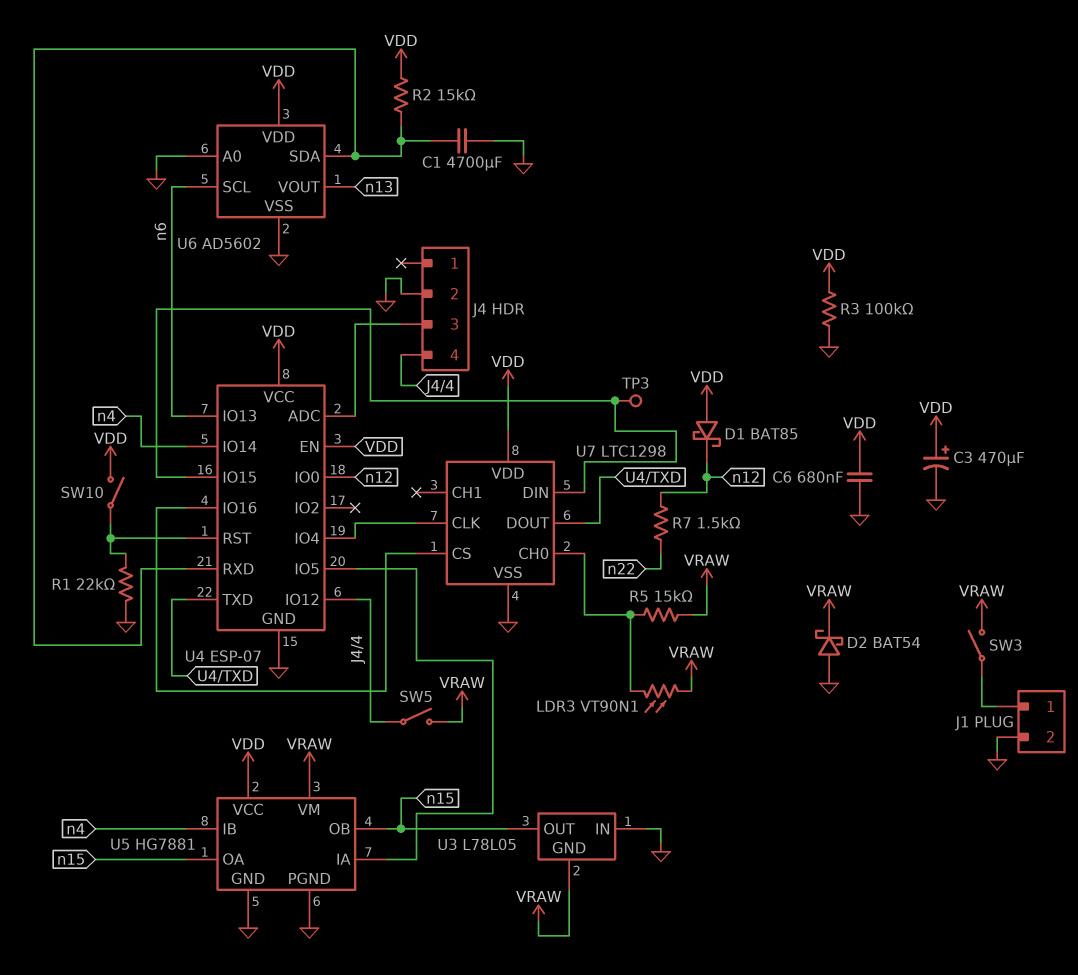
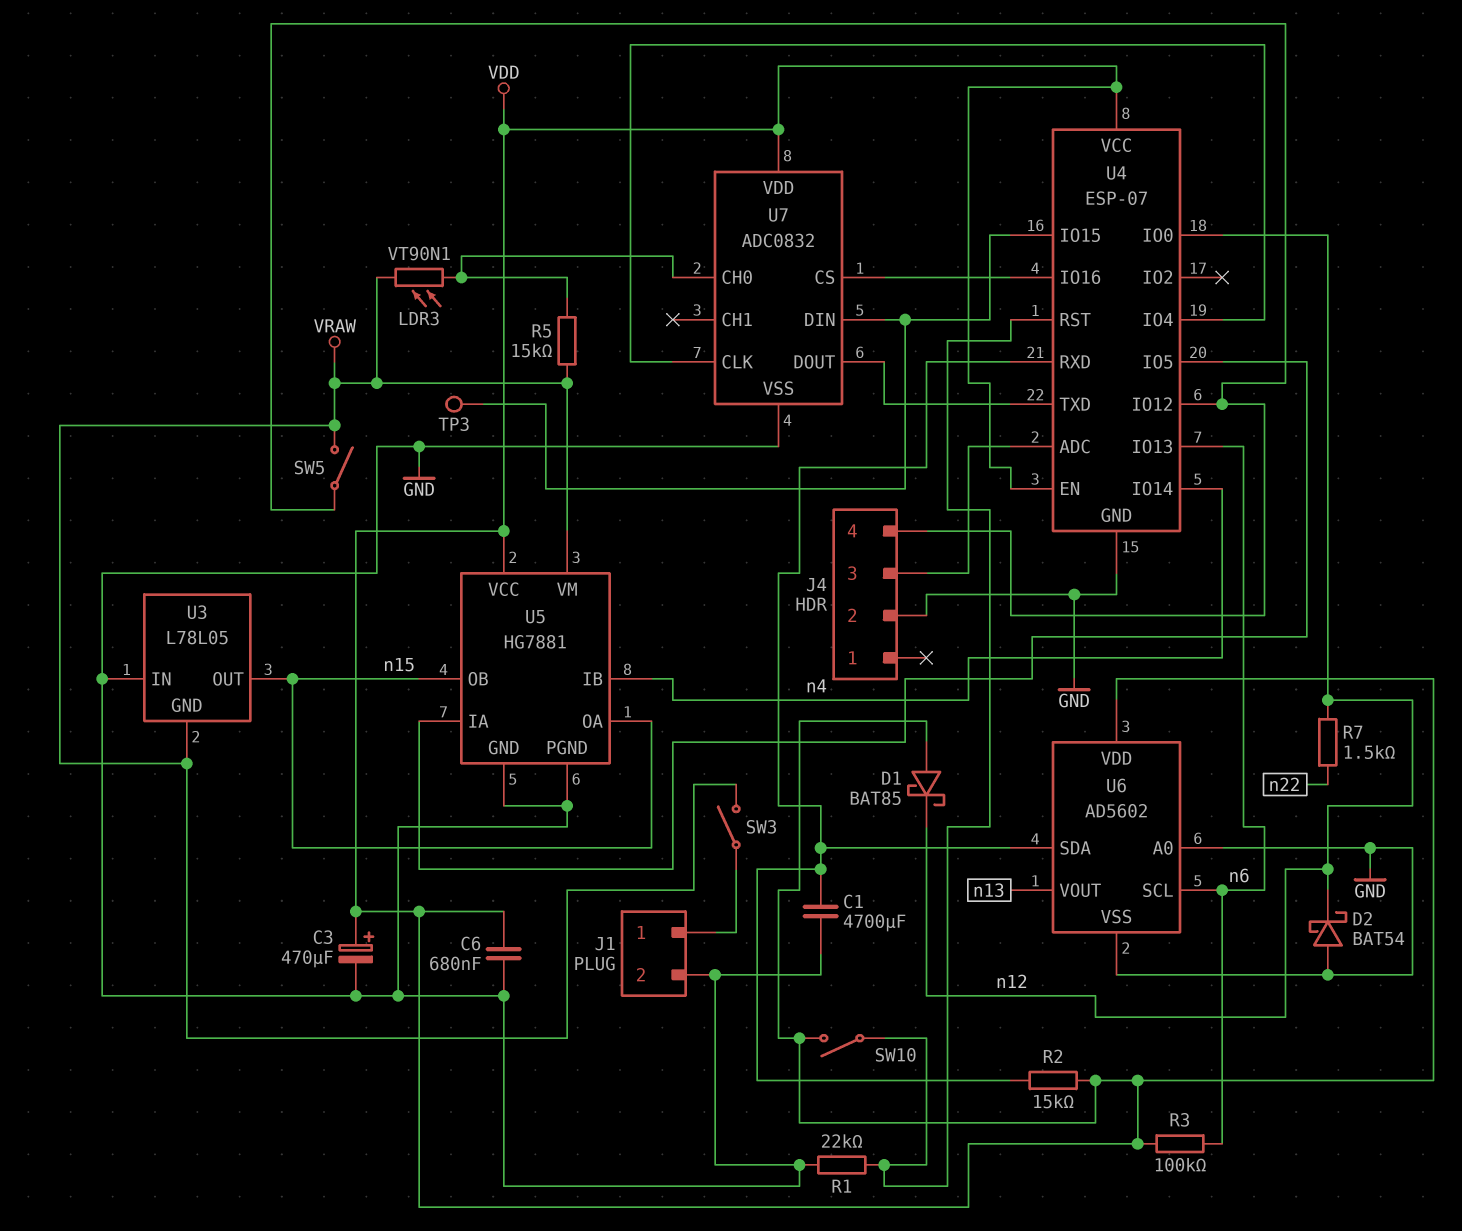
D2: schottky BAT54 (A GND, K VRAW) -> schottky BAT54 (A GND, K n12)
R3: 100k (GND, VDD) -> 100k (VDD, n6)
U7: LTC1298 -> ADC0832

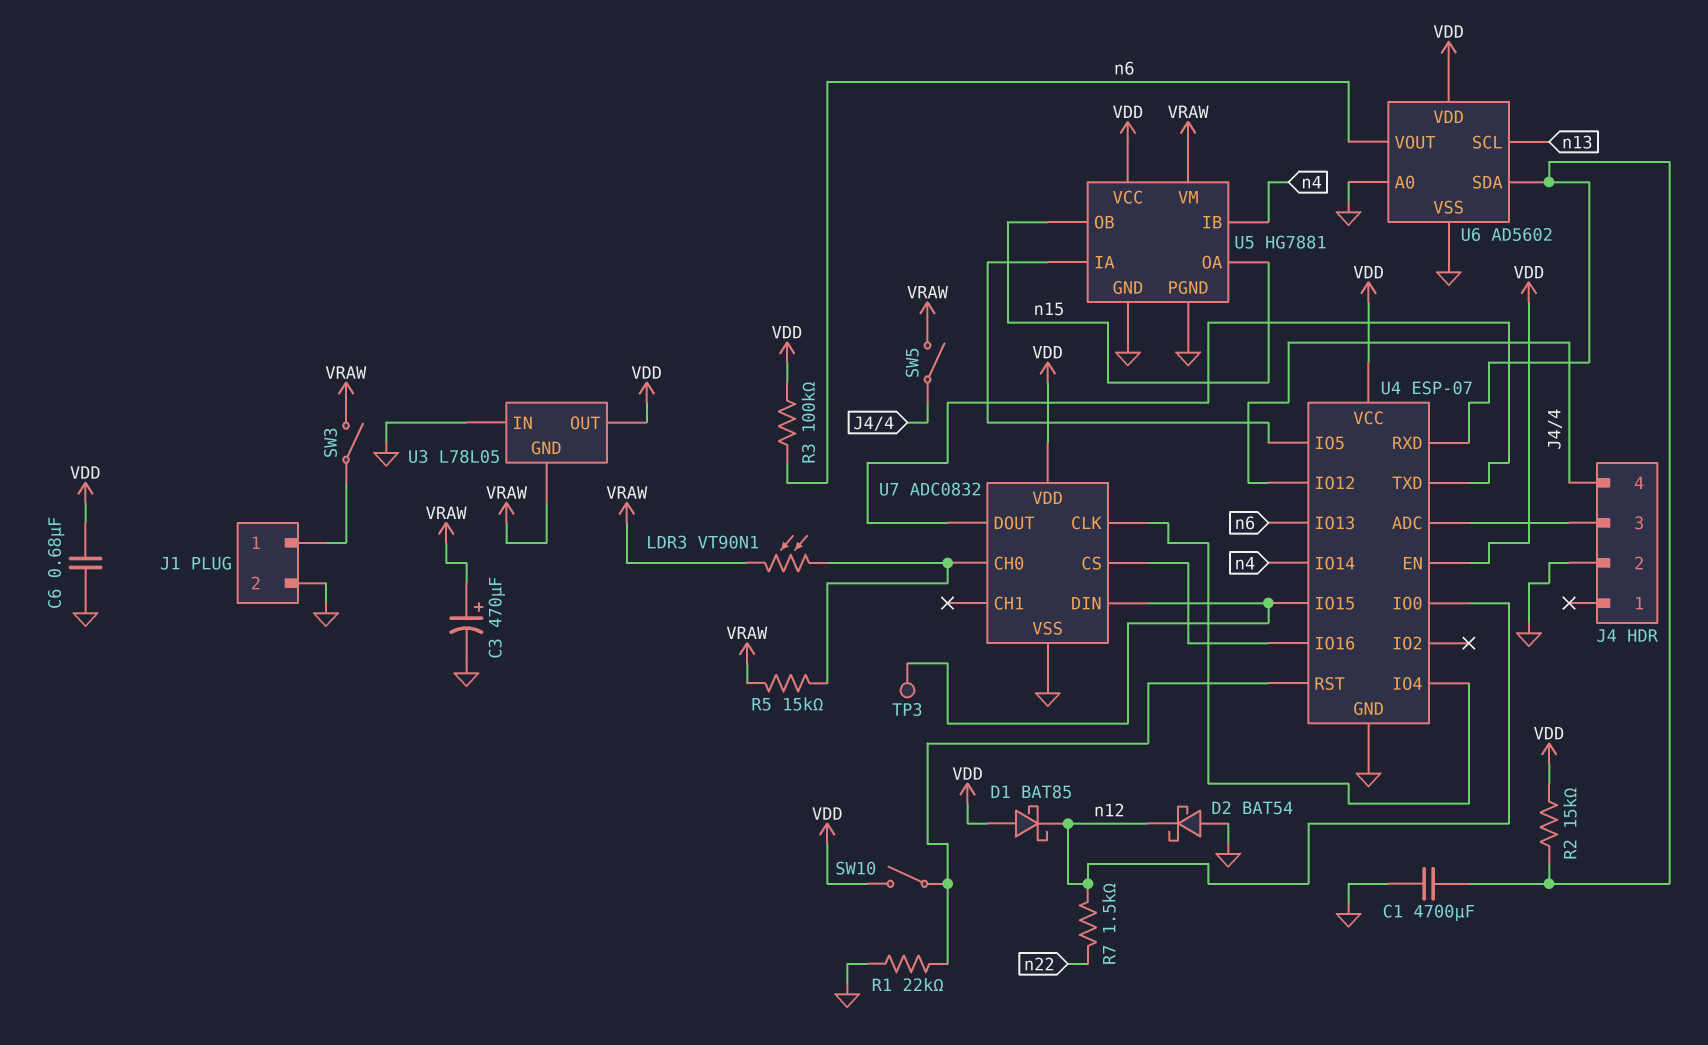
C3: 470uF (plus VDD, minus GND) -> 470uF (plus VRAW, minus GND)
U3 pin OUT: n15 -> VDD
U6 pin SCL: n6 -> n13
U6 pin VOUT: n13 -> n6

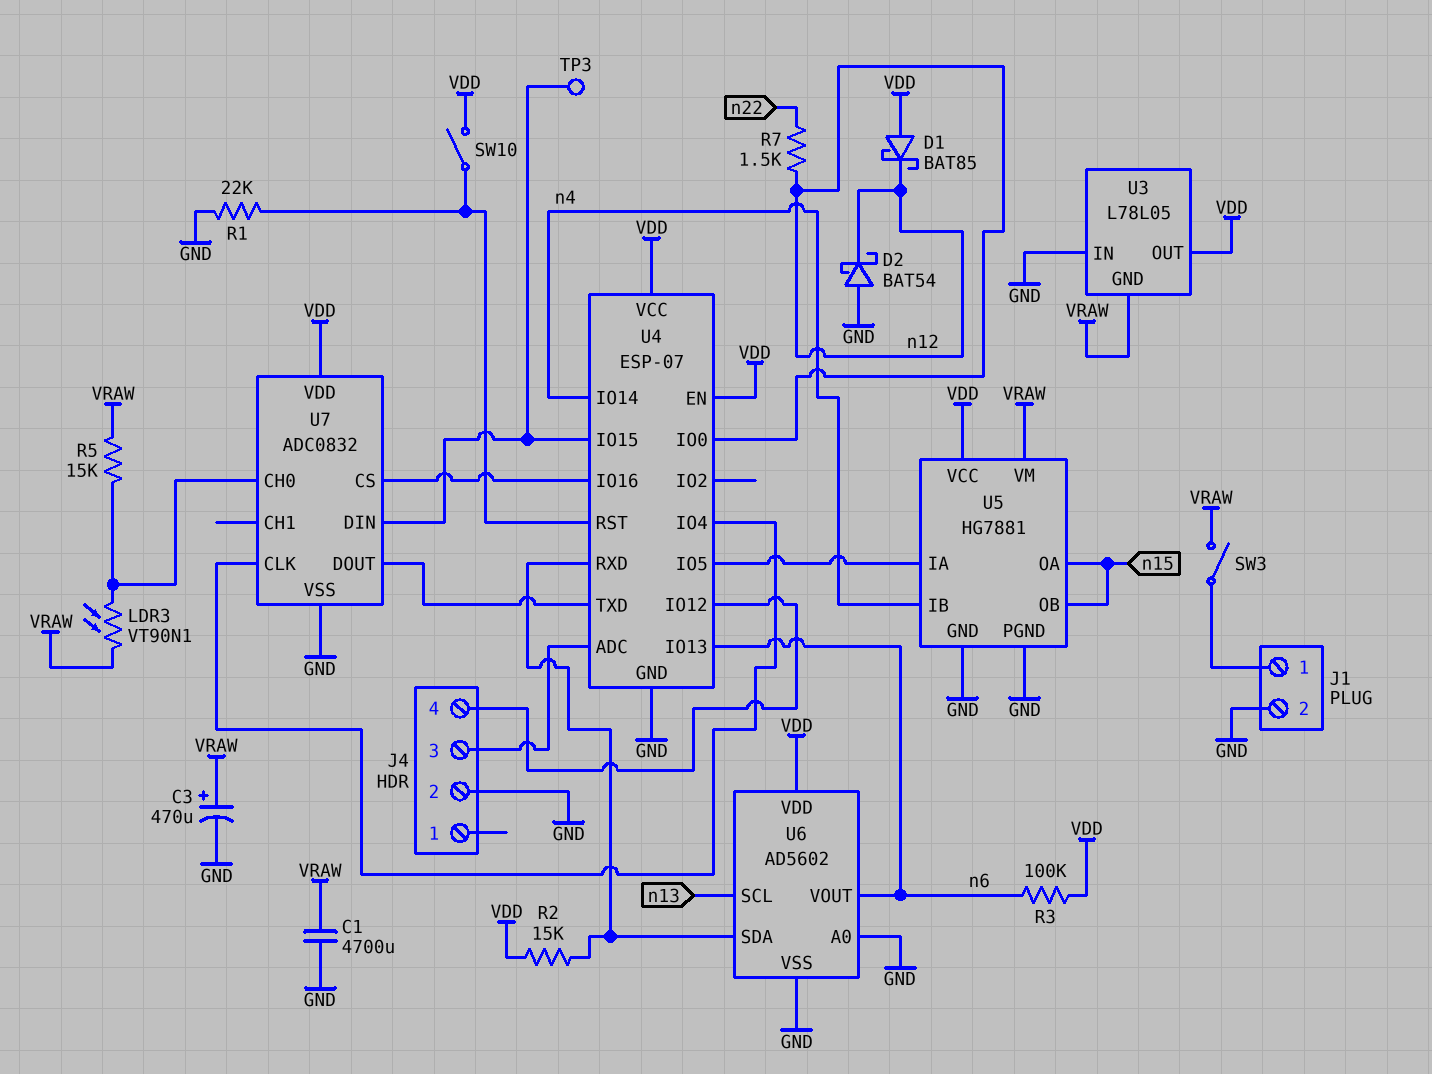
C1: 4700uF (GND, U4/RXD) -> 4700uF (GND, VRAW)
C6: 680nF (GND, VDD) -> none
SW5: switch (J4/4, VRAW) -> none

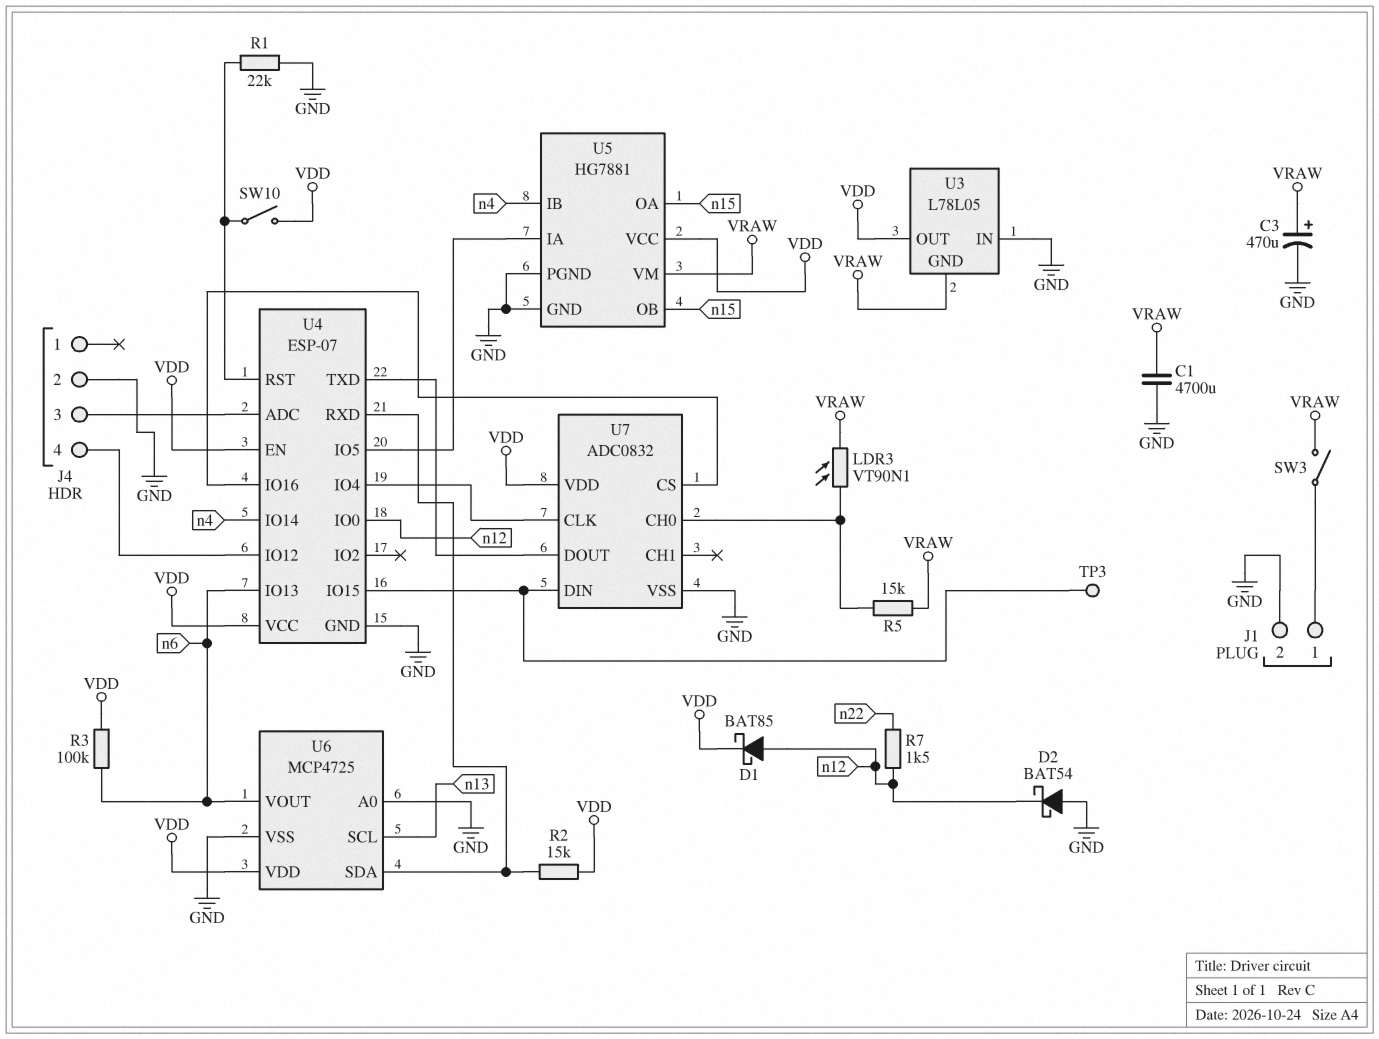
D1: schottky BAT85 (A VDD, K n12) -> schottky BAT85 (A n12, K VDD)
U6: AD5602 -> MCP4725

